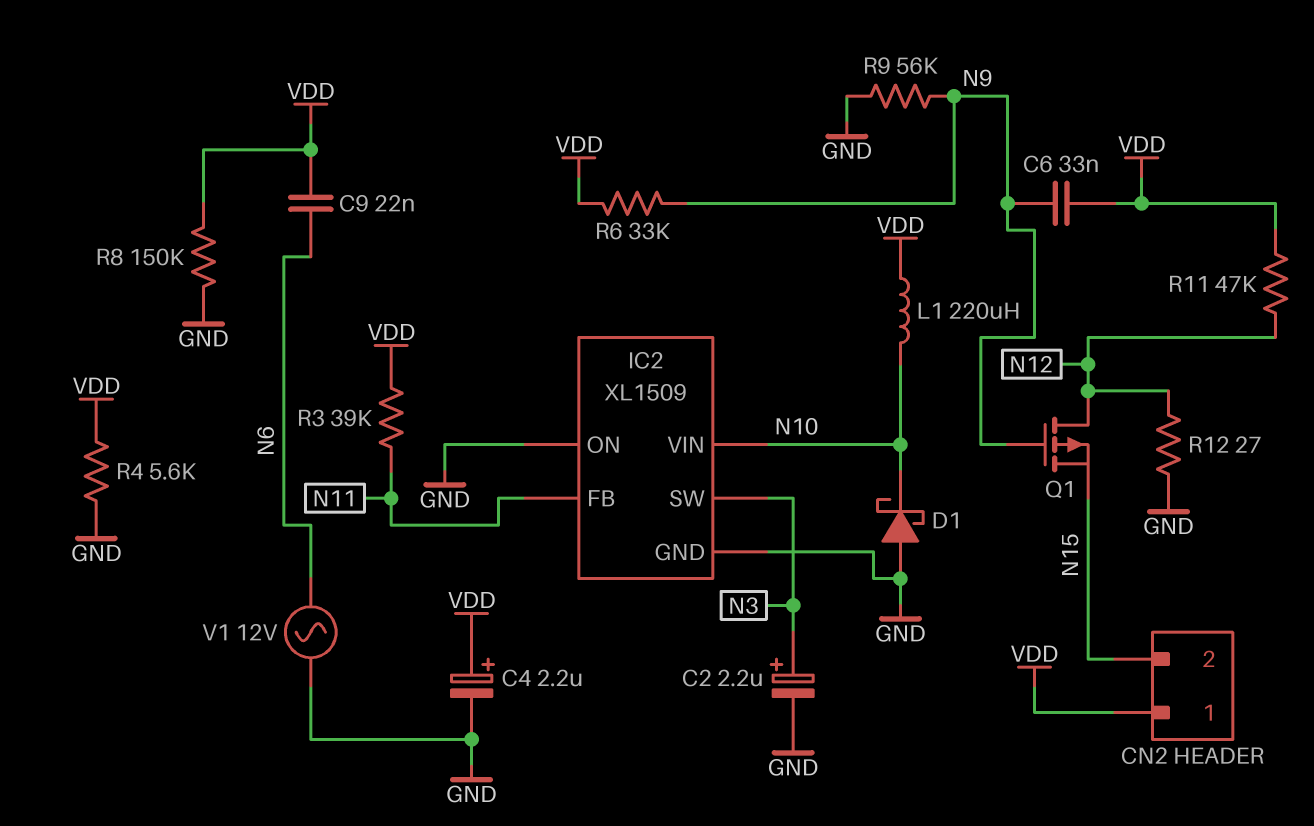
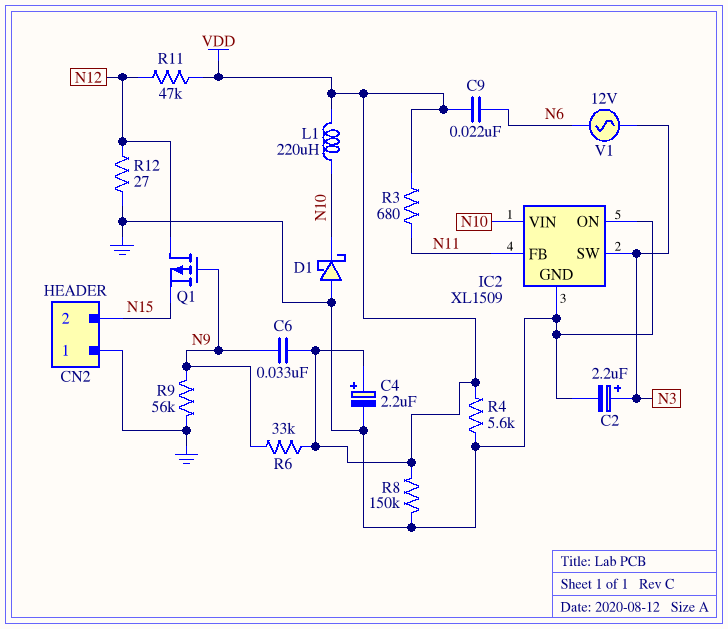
CN2 pin 1: VDD -> GND
R3: 39k (N11, VDD) -> 680 (N11, VDD)
V1: AC 12V (GND, N6) -> AC 12V (N3, N6)

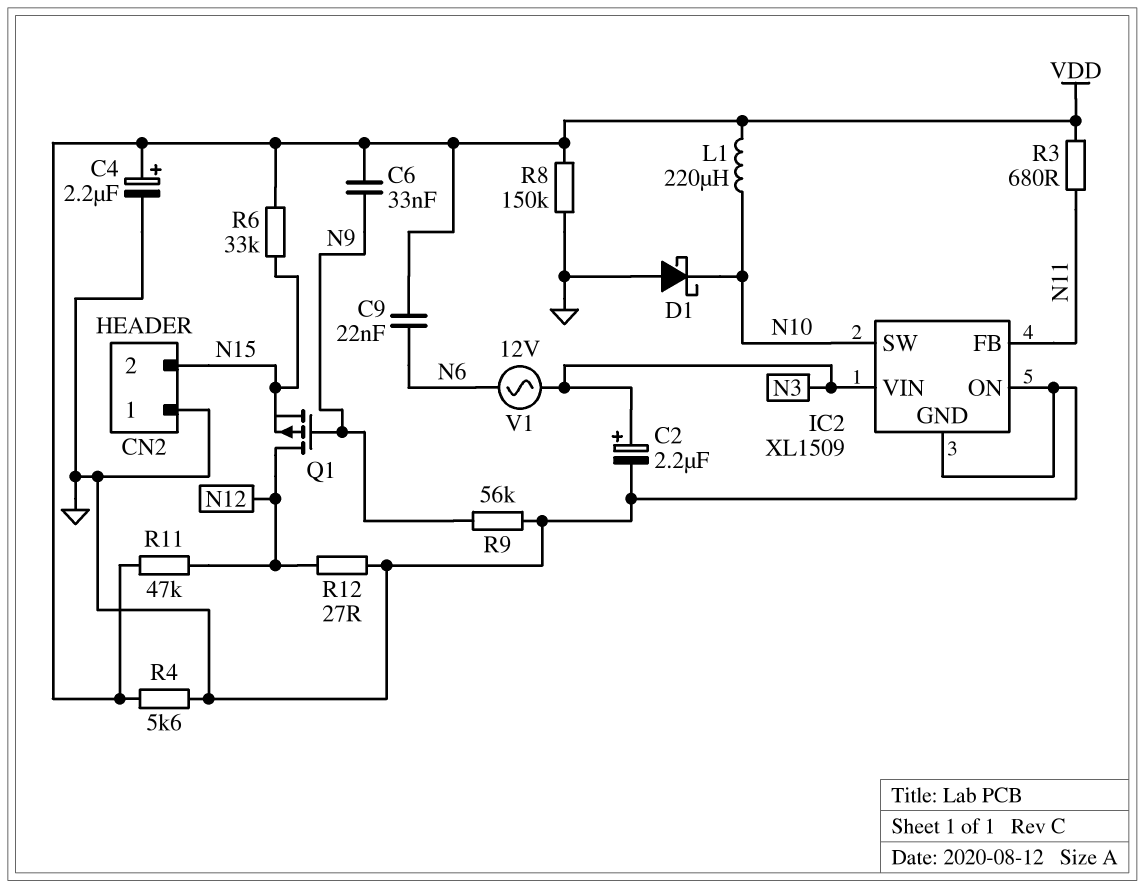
IC2 pin SW: N3 -> N10
IC2 pin VIN: N10 -> N3
R6: 33k (N9, VDD) -> 33k (N15, VDD)

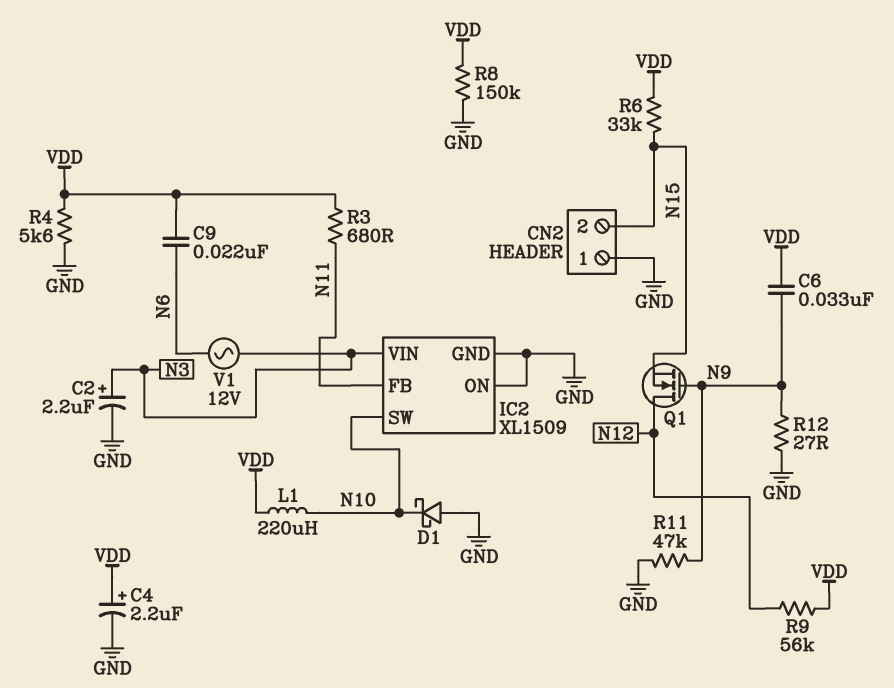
Q1: PMOS (G N9, D N12, S N15) -> NMOS (G N9, D N12, S N15)
R9: 56k (GND, N9) -> 56k (N12, VDD)
R11: 47k (N12, VDD) -> 47k (GND, N9)
R12: 27 (GND, N12) -> 27 (GND, N9)

